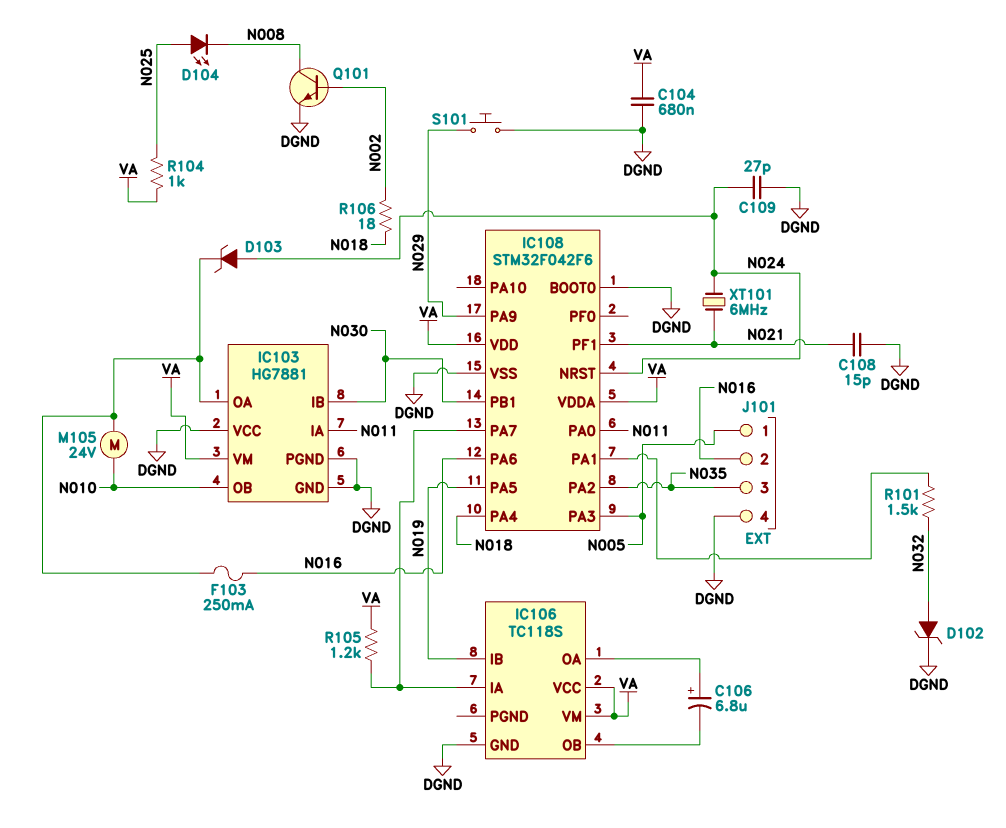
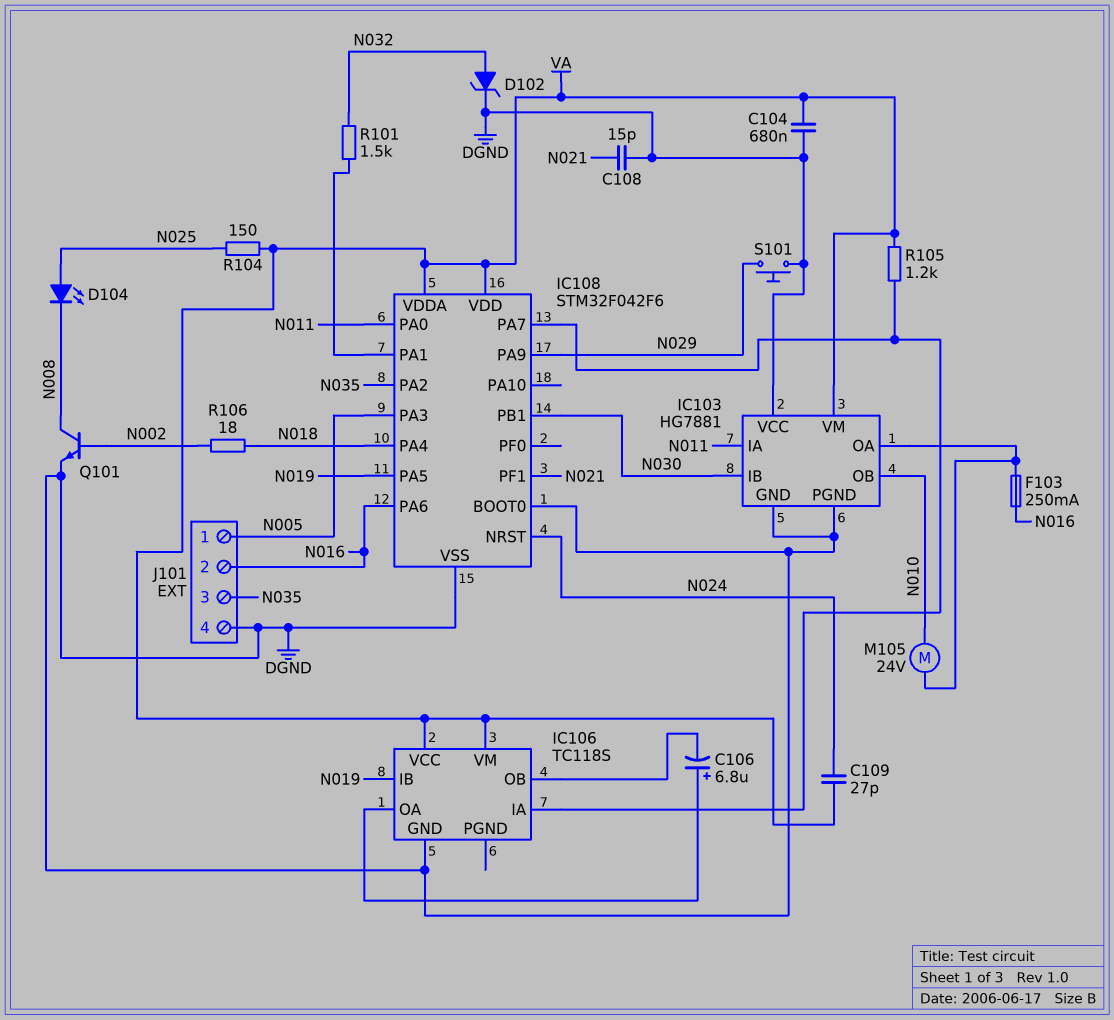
C109: 27pF (DGND, N024) -> 27pF (N024, VA)
D103: zener (A N024, K IC103/OA) -> none
R104: 1k (N025, VA) -> 150 (N025, VA)
XT101: 6MHz (N021, N024) -> none

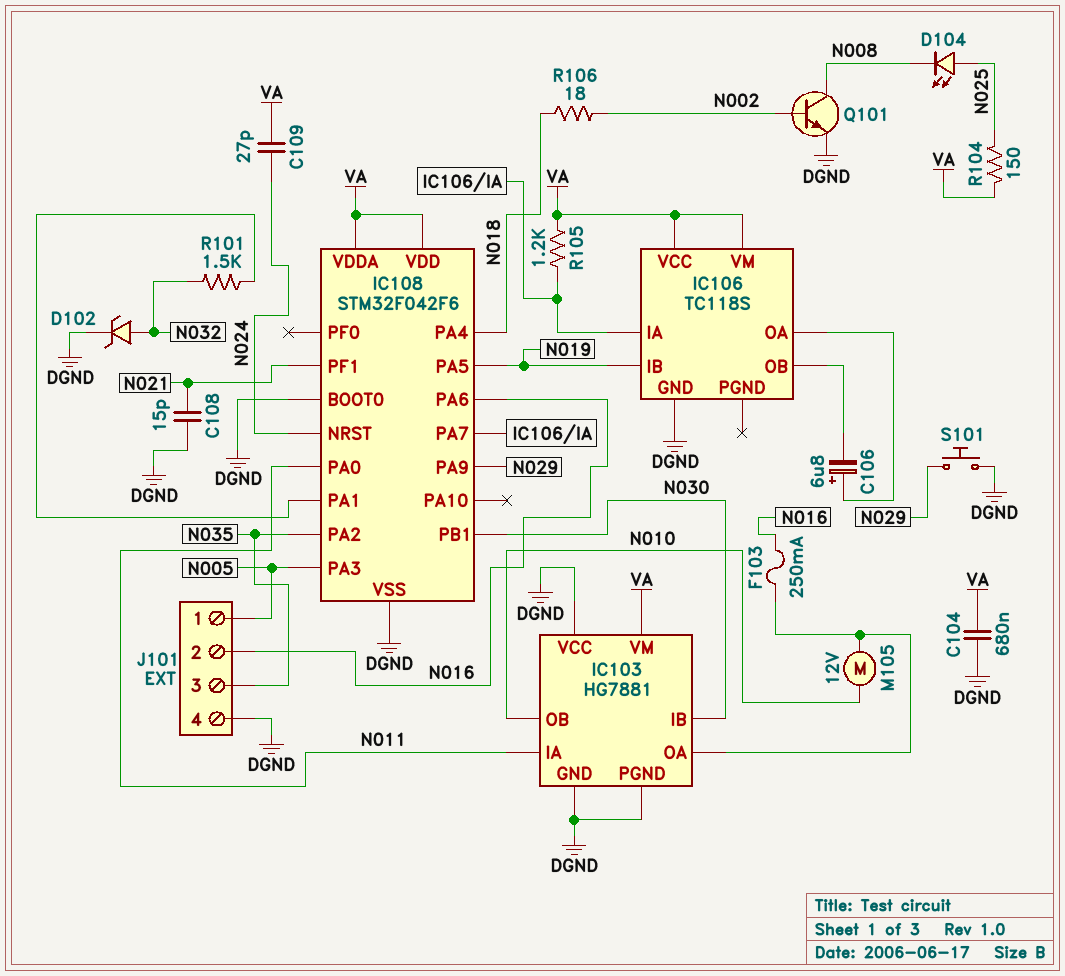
M105: motor 24V (IC103/OA, N010) -> motor 12V (IC103/OA, N010)

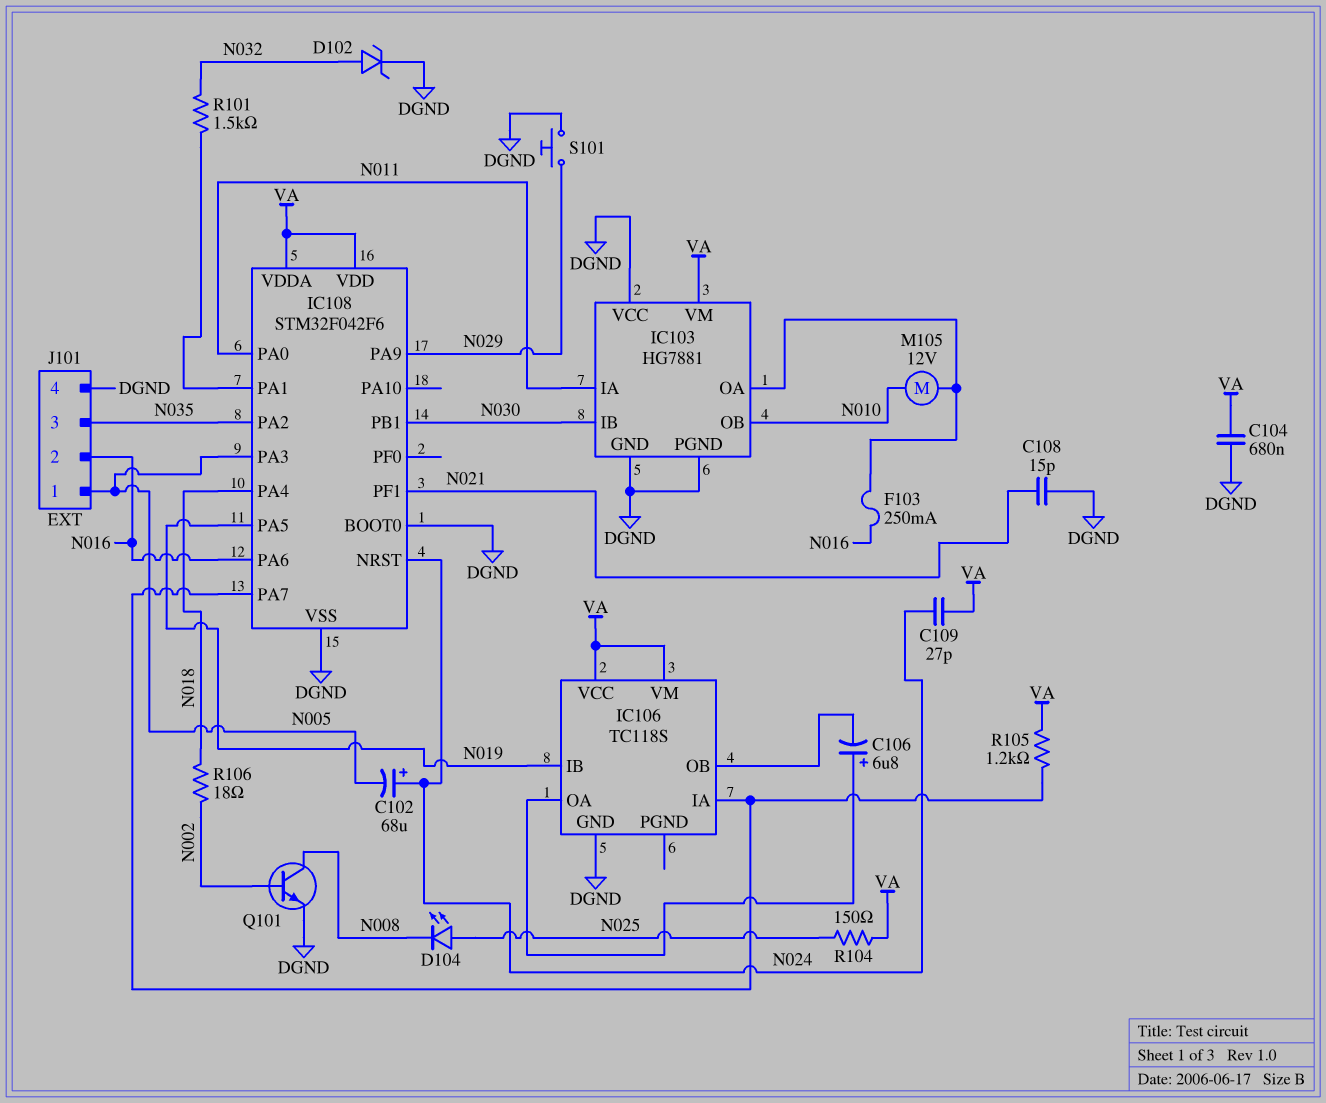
C102: none -> 68uF (plus N024, minus N005)

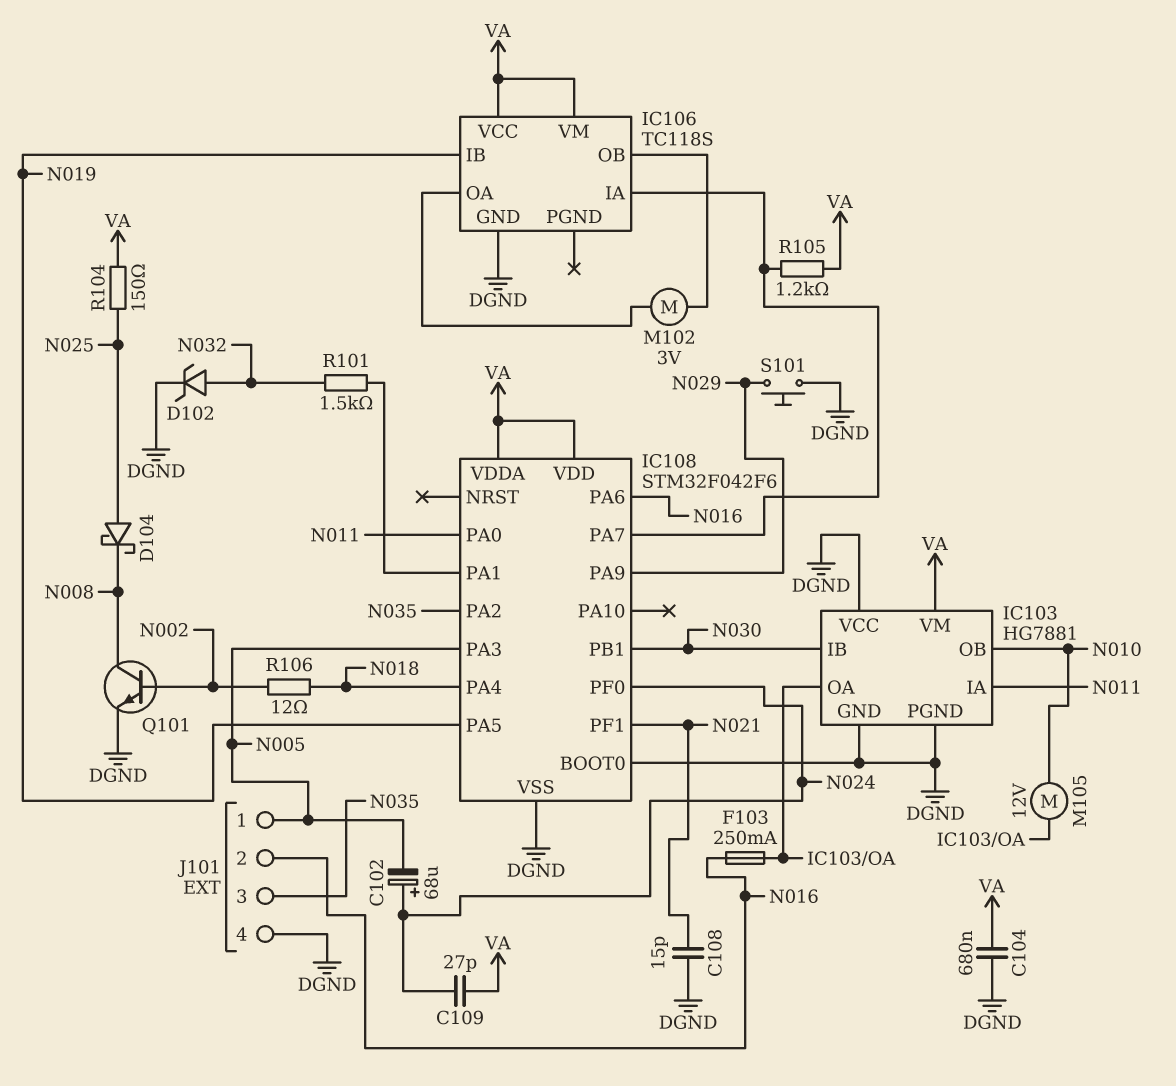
C106: 6.8uF (plus IC106/OA, minus IC106/OB) -> none
D104: LED (A N025, K N008) -> schottky (A N025, K N008)
IC108 pin NRST: N024 -> none
IC108 pin PF0: none -> N024
M102: none -> motor 3V (IC106/OA, IC106/OB)
R106: 18 (N002, N018) -> 12 (N002, N018)

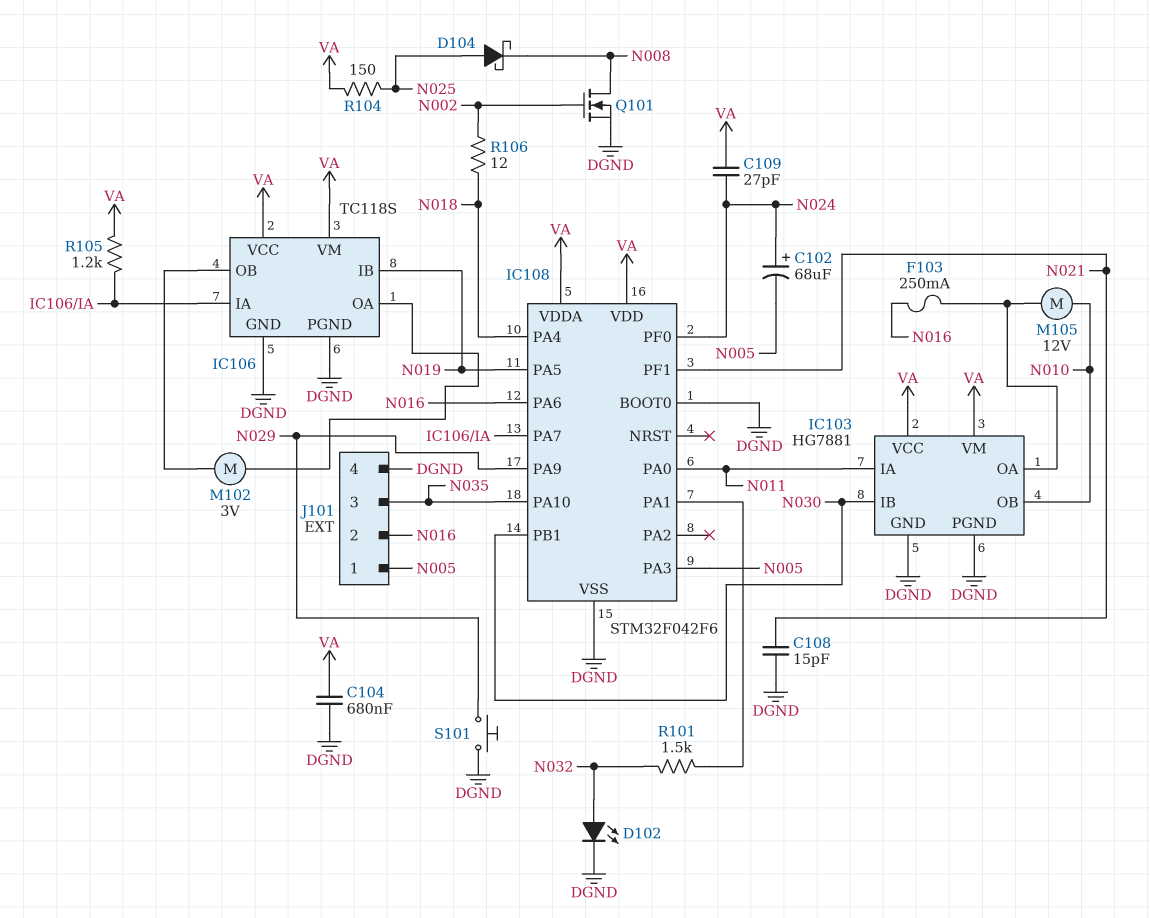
D102: zener (A N032, K DGND) -> LED (A N032, K DGND)
IC103 pin VCC: DGND -> VA
IC106 pin PGND: none -> DGND
IC108 pin PA2: N035 -> none
IC108 pin PA10: none -> N035
Q101: NPN (B N002, C N008, E DGND) -> NMOS (G N002, D N008, S DGND)

